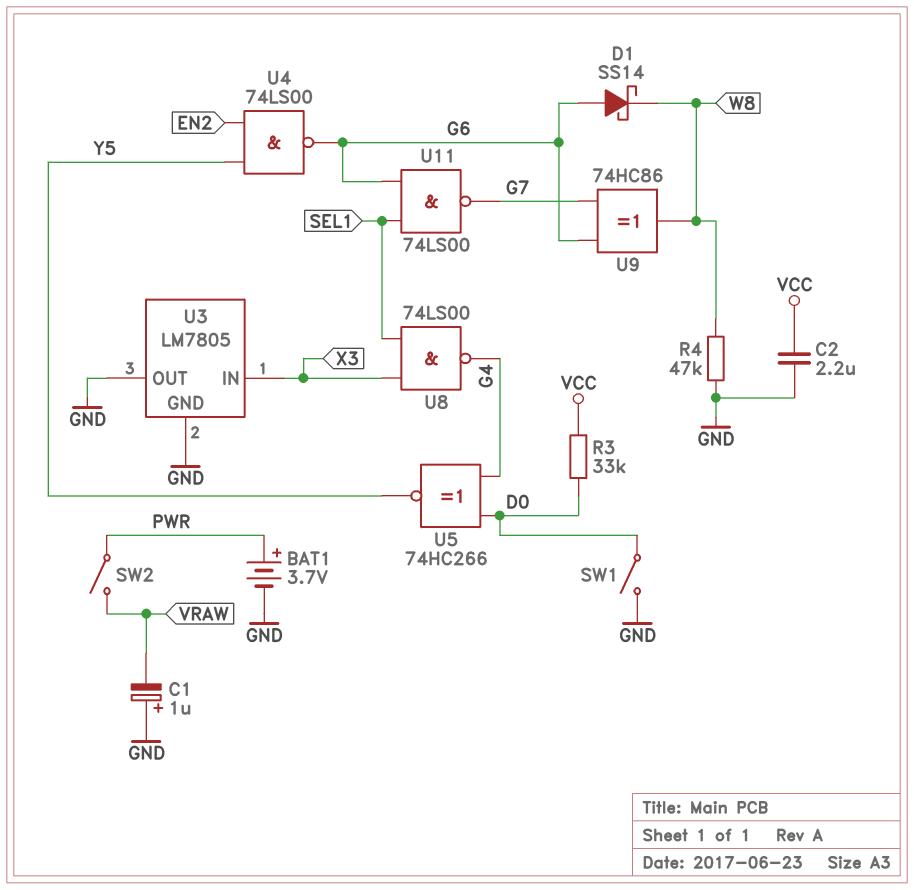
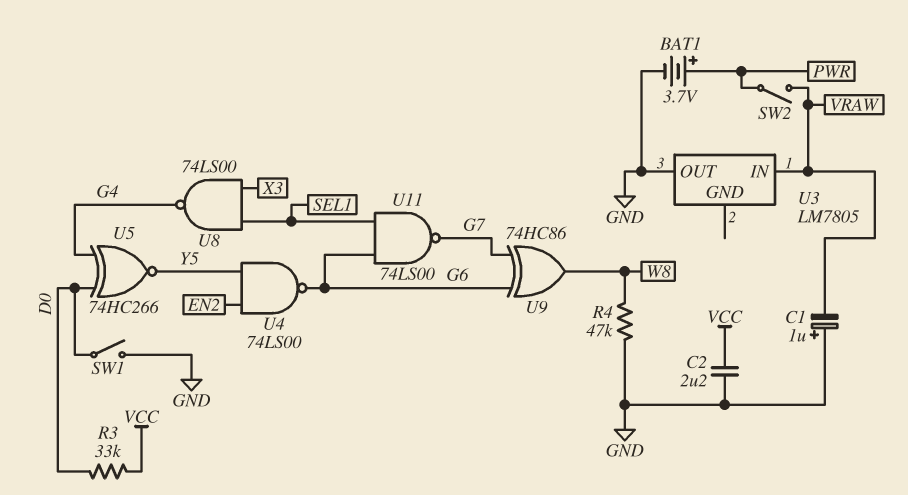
D1: schottky SS14 (A G6, K W8) -> none
U3 pin GND: GND -> none
U3 pin IN: X3 -> VRAW

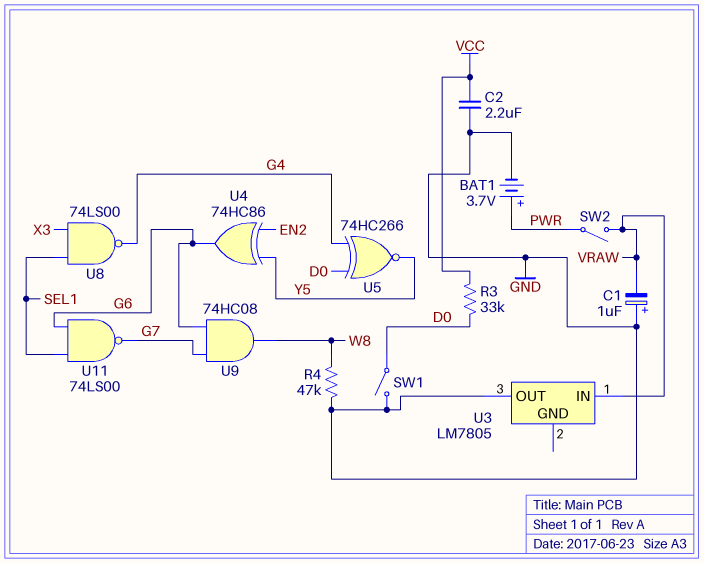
U4: NAND 74LS00 (in EN2, in Y5, out G6) -> XOR 74HC86 (in EN2, in Y5, out G6)
U9: XOR 74HC86 (in G6, in G7, out W8) -> AND 74HC08 (in G6, in G7, out W8)

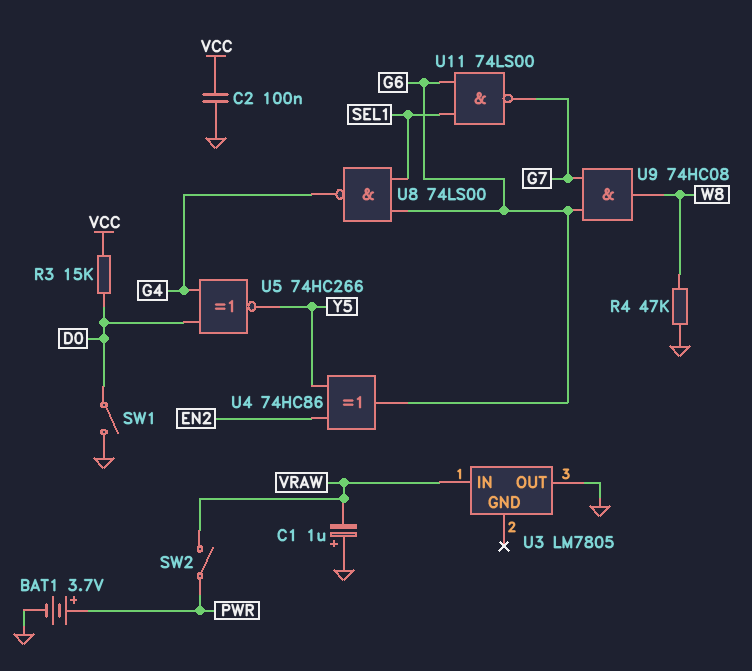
C2: 2.2uF (GND, VCC) -> 100nF (GND, VCC)
R3: 33k (D0, VCC) -> 15k (D0, VCC)
U8: NAND 74LS00 (in SEL1, in X3, out G4) -> NAND 74LS00 (in G6, in SEL1, out G4)

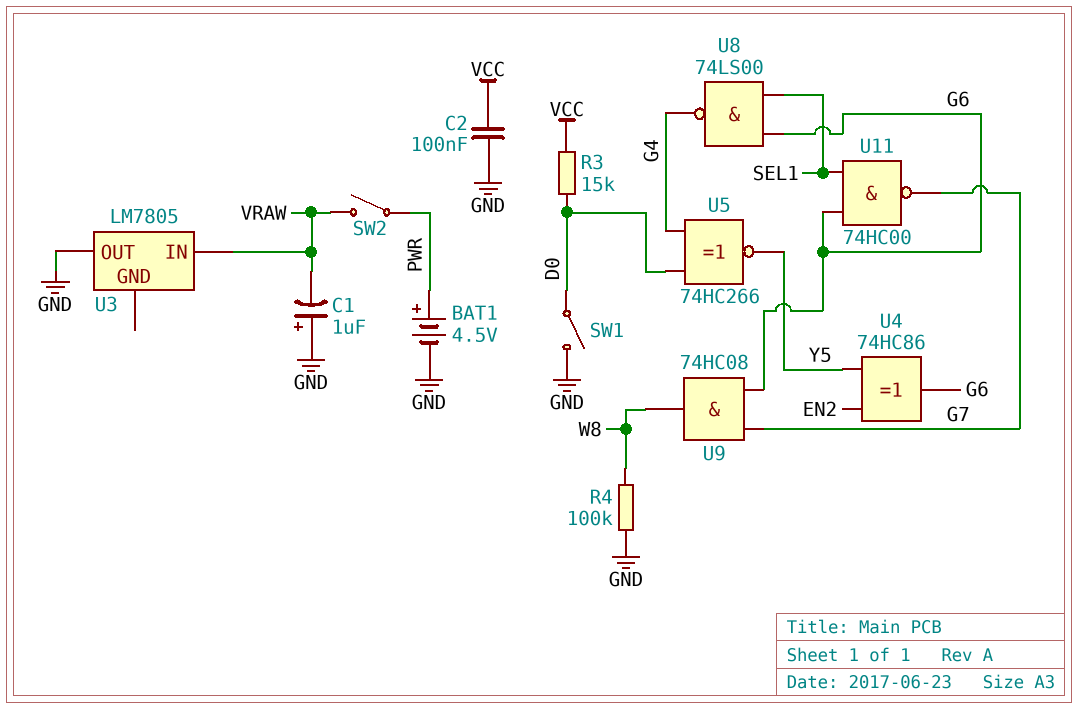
BAT1: 3.7V (plus PWR, minus GND) -> 4.5V (plus PWR, minus GND)
R4: 47k (GND, W8) -> 100k (GND, W8)
U11: NAND 74LS00 (in G6, in SEL1, out G7) -> NAND 74HC00 (in G6, in SEL1, out G7)

